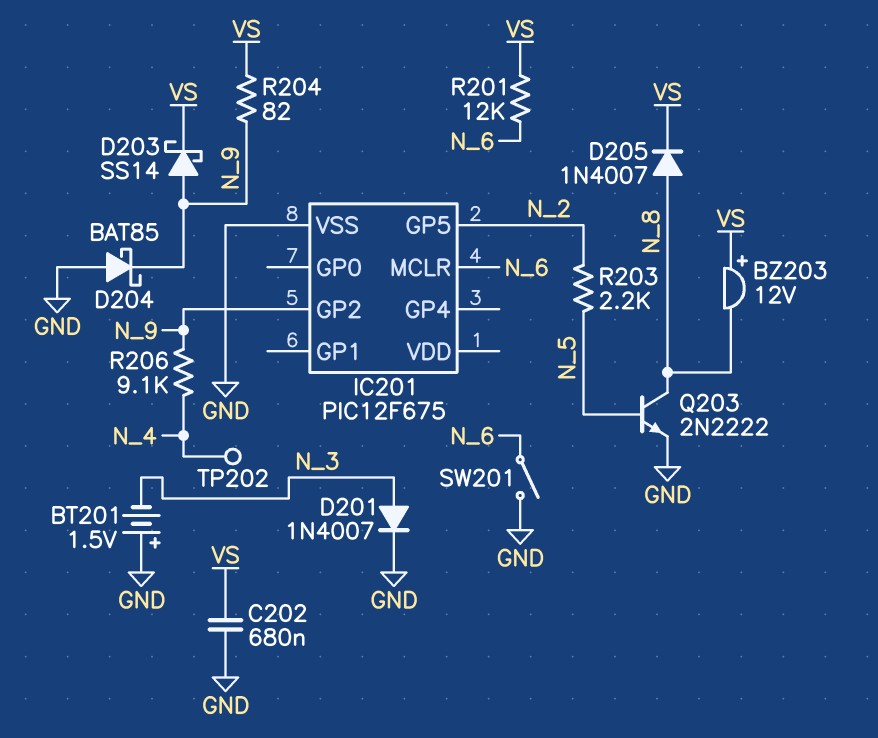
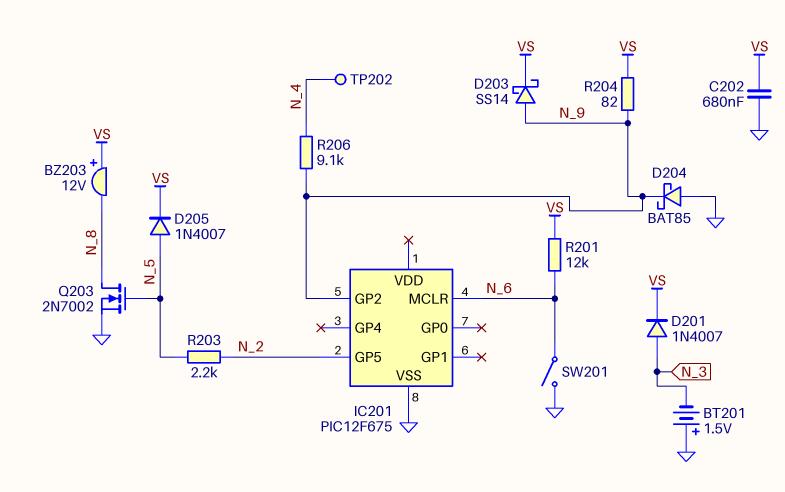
D201: diode 1N4007 (A N_3, K GND) -> diode 1N4007 (A N_3, K VS)
D205: diode 1N4007 (A N_8, K VS) -> diode 1N4007 (A N_5, K VS)
Q203: NPN 2N2222 (B N_5, C N_8, E GND) -> NMOS 2N7002 (G N_5, D N_8, S GND)

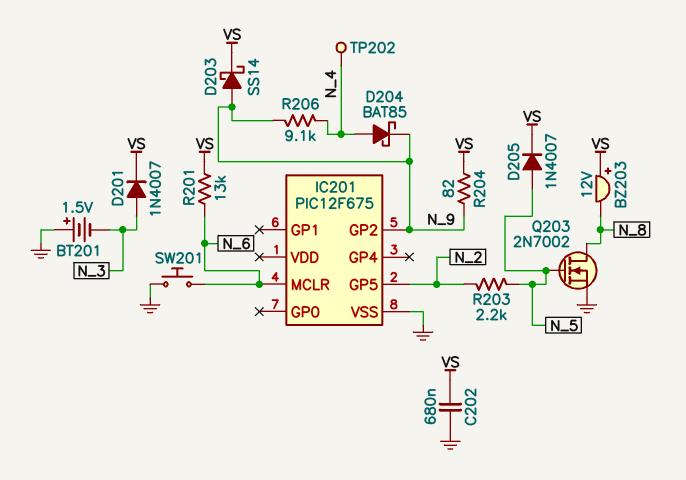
D204: schottky BAT85 (A GND, K N_9) -> schottky BAT85 (A N_4, K N_9)
R201: 12k (N_6, VS) -> 13k (N_6, VS)
SW201: switch (GND, N_6) -> button (GND, N_6)

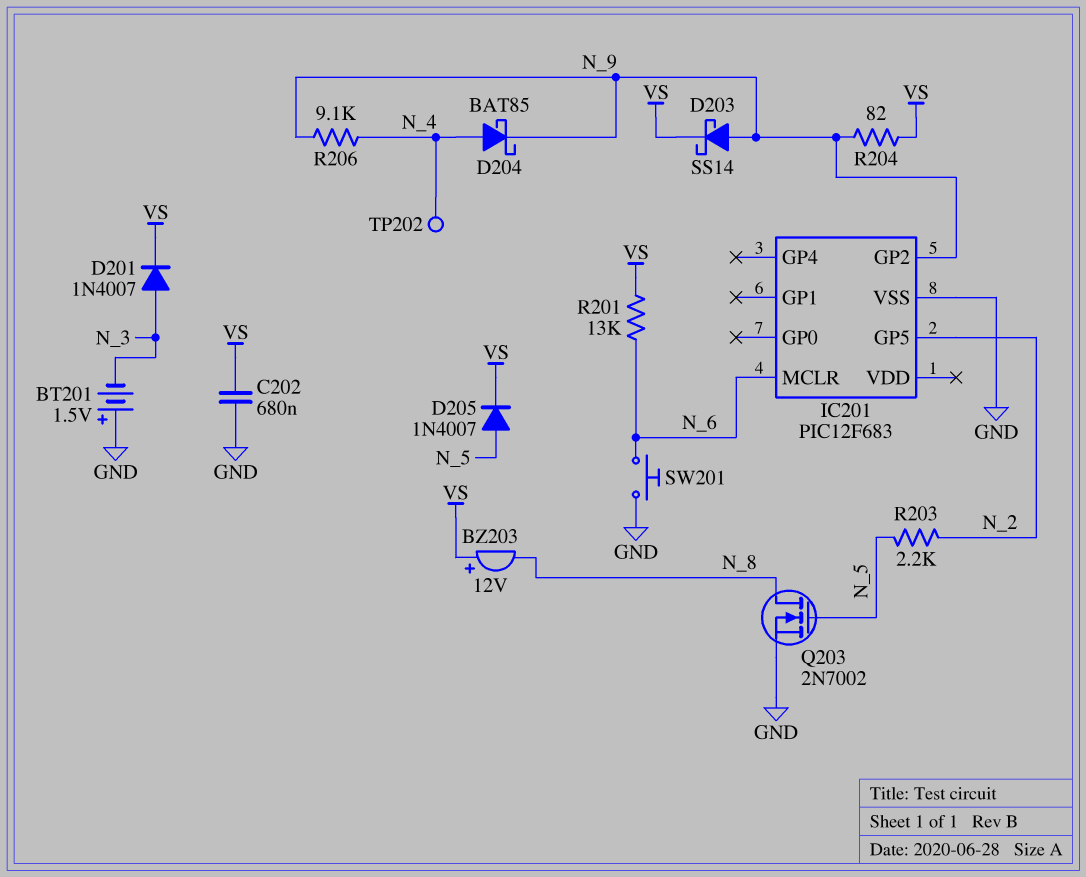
IC201: PIC12F675 -> PIC12F683

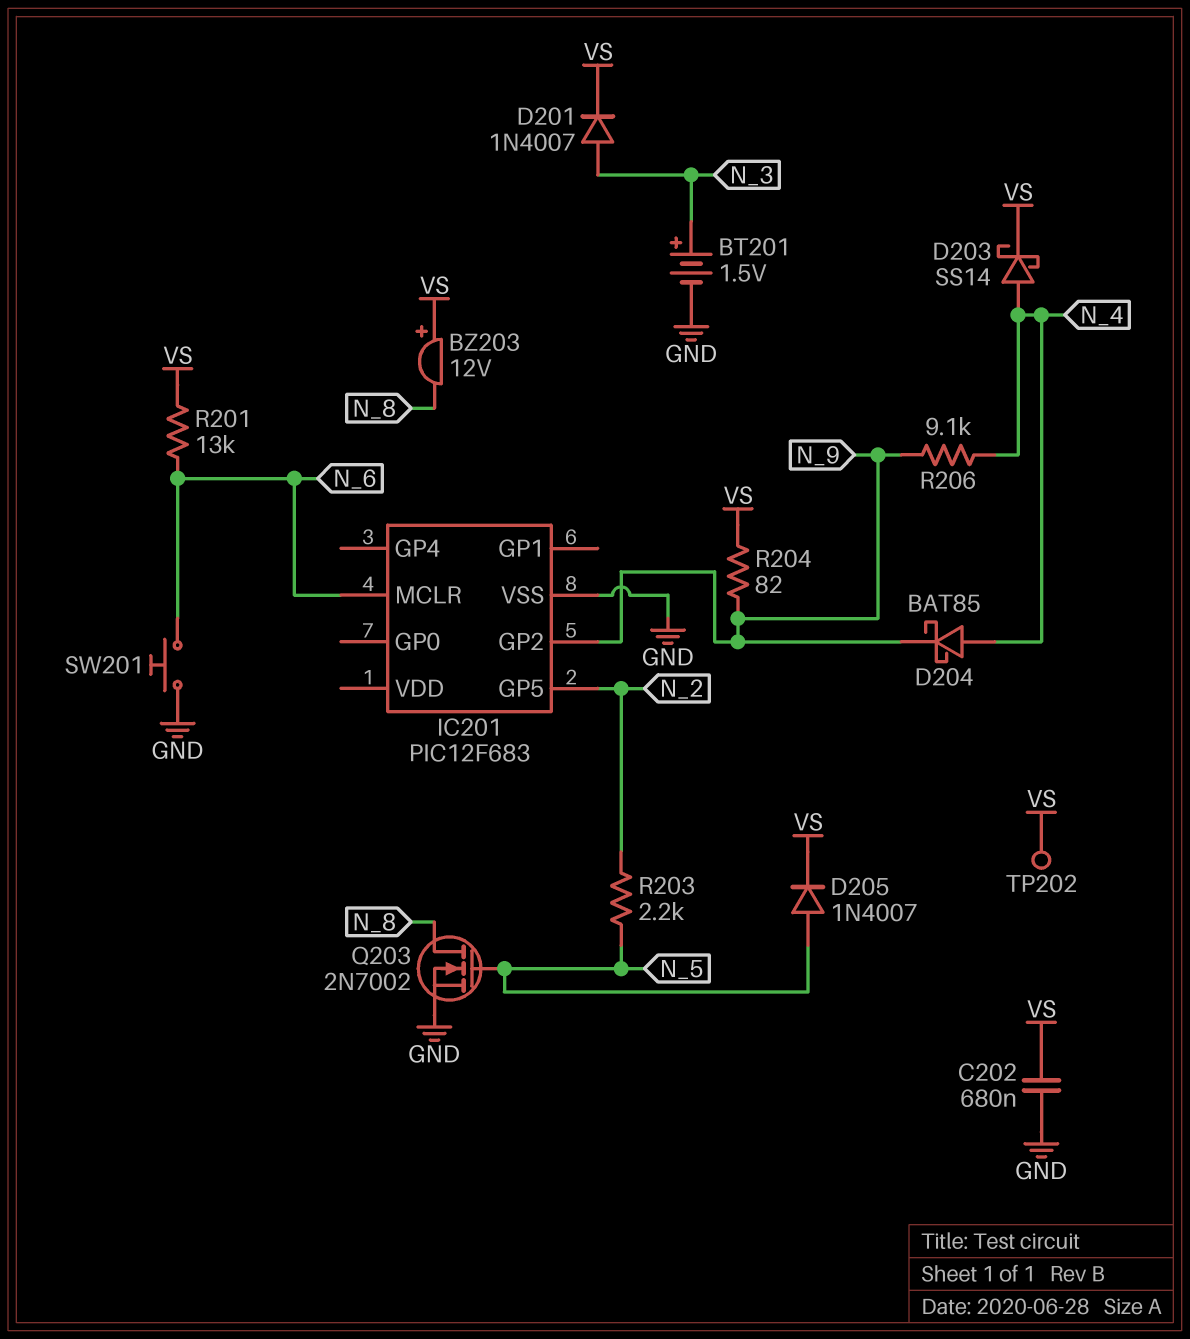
BT201: 1.5V (plus GND, minus N_3) -> 1.5V (plus N_3, minus GND)
D203: schottky SS14 (A N_9, K VS) -> schottky SS14 (A N_4, K VS)
TP202: test point (N_4) -> test point (VS)

